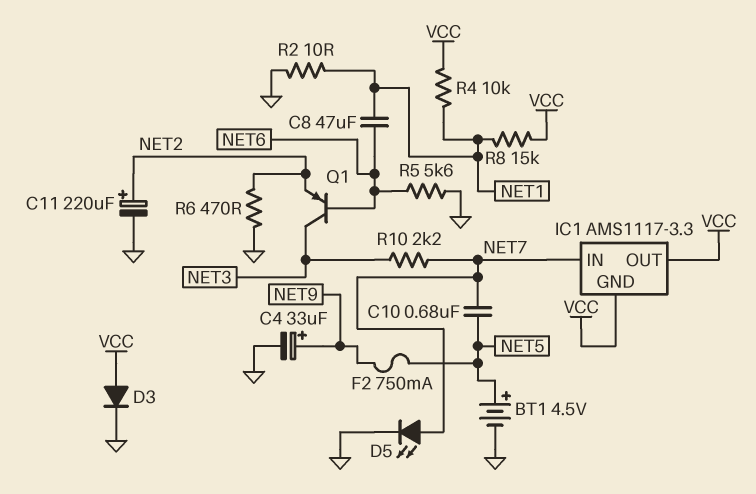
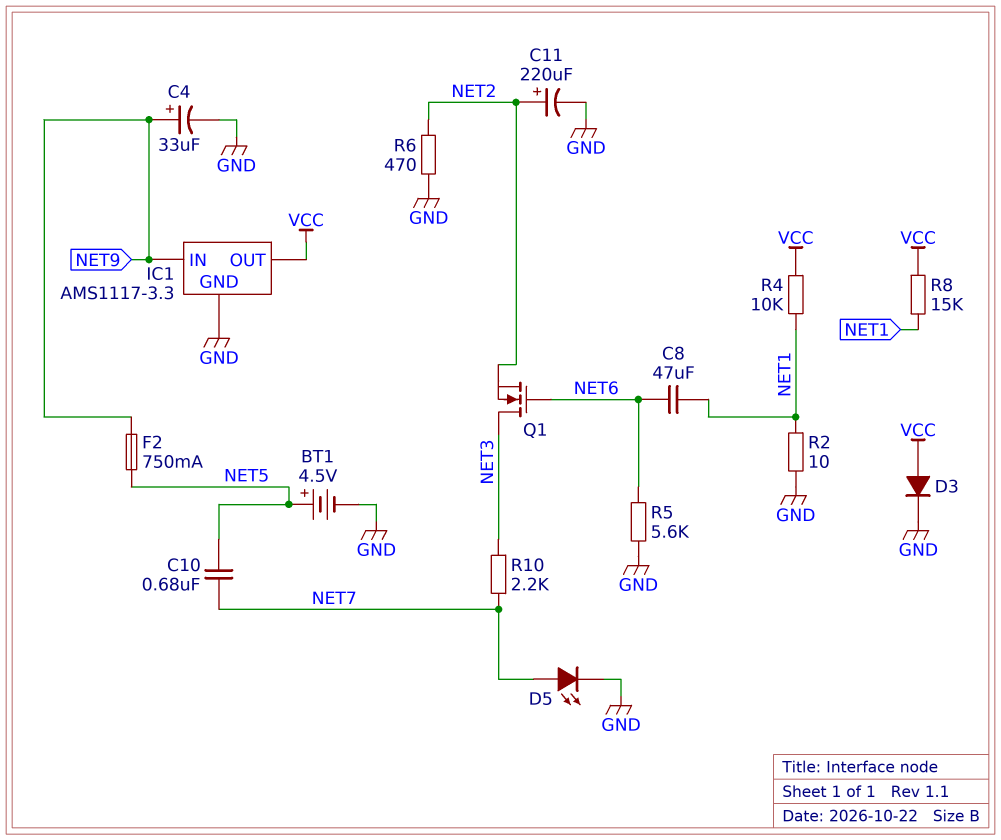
IC1 pin GND: VCC -> GND
IC1 pin IN: NET7 -> NET9
Q1: PNP (B NET6, C NET3, E NET2) -> NMOS (G NET6, D NET3, S NET2)

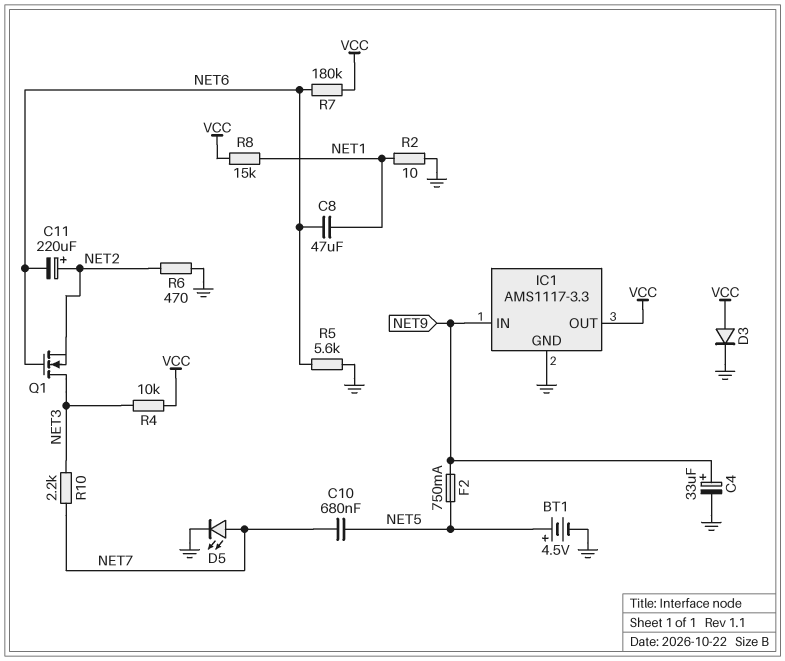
C11: 220uF (plus NET2, minus GND) -> 220uF (plus NET2, minus NET6)
R4: 10k (NET1, VCC) -> 10k (NET3, VCC)
R7: none -> 180k (NET6, VCC)

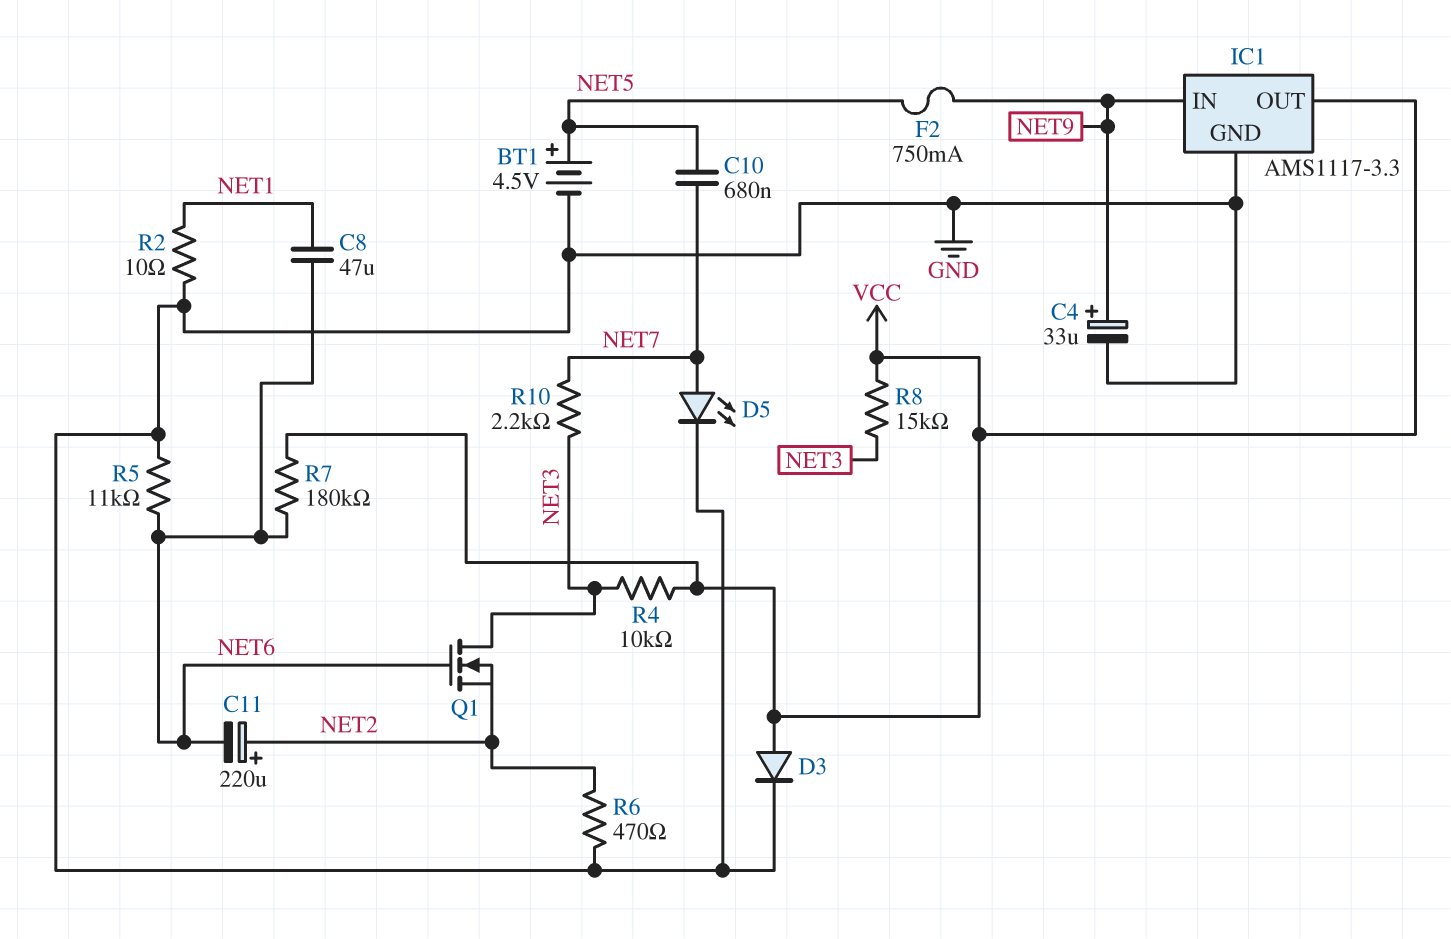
R5: 5.6k (GND, NET6) -> 11k (GND, NET6)
R8: 15k (NET1, VCC) -> 15k (NET3, VCC)

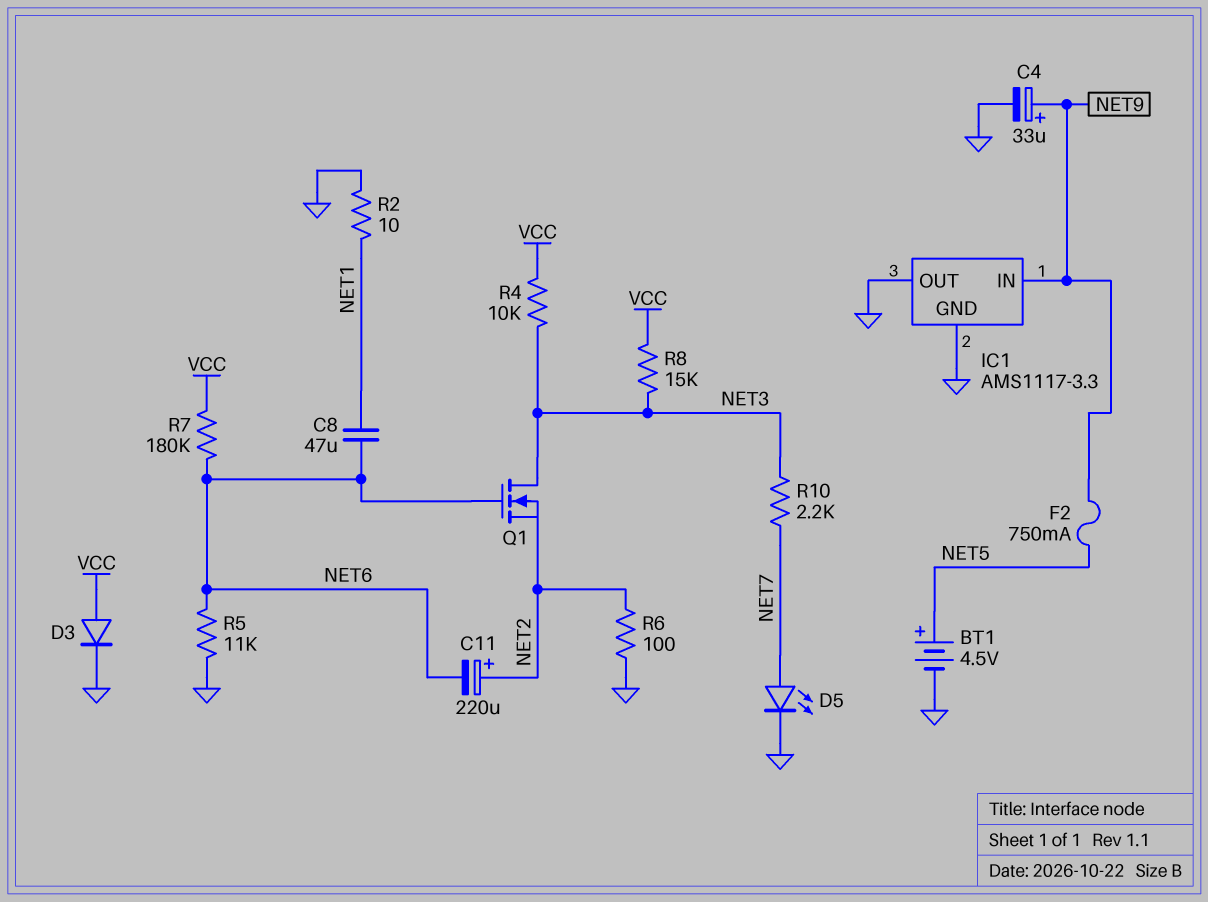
C10: 680nF (NET5, NET7) -> none
IC1 pin OUT: VCC -> GND
R6: 470 (GND, NET2) -> 100 (GND, NET2)

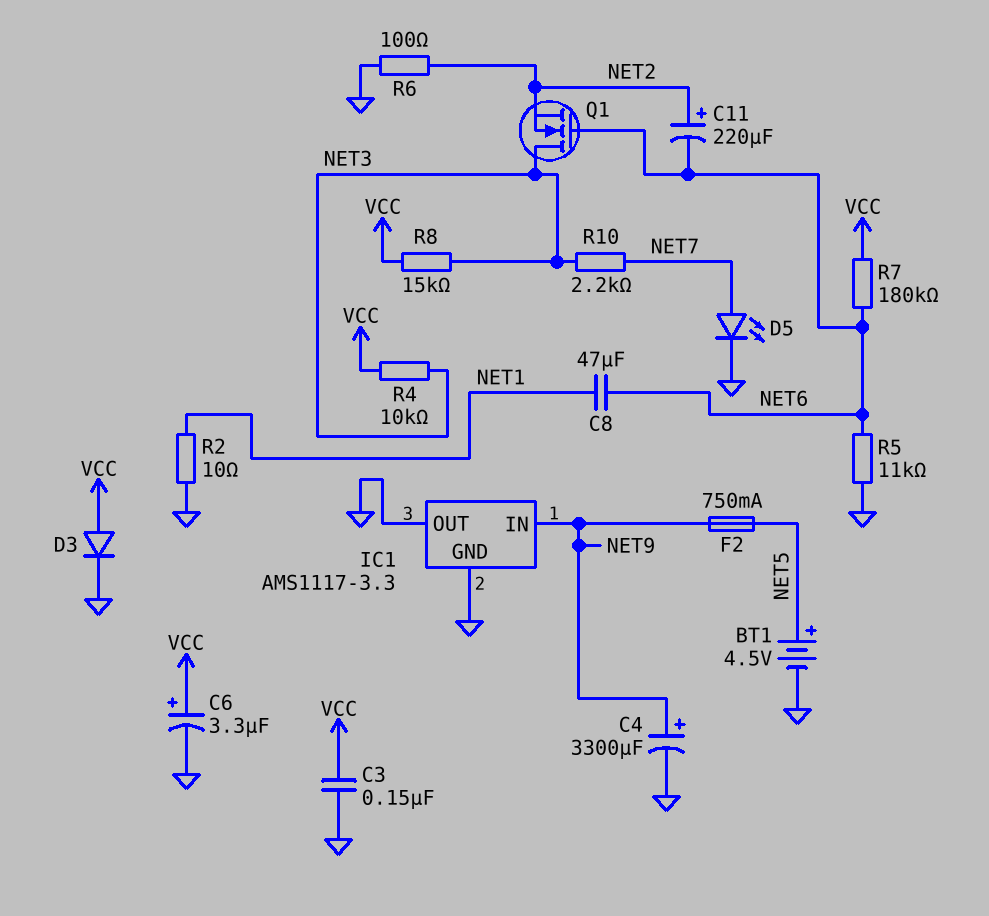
C3: none -> 150nF (GND, VCC)
C4: 33uF (plus NET9, minus GND) -> 3300uF (plus NET9, minus GND)
C6: none -> 3.3uF (plus VCC, minus GND)

